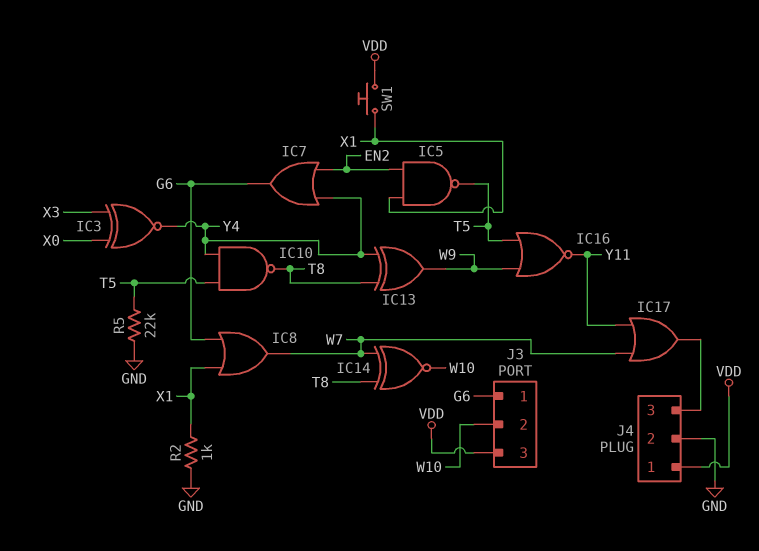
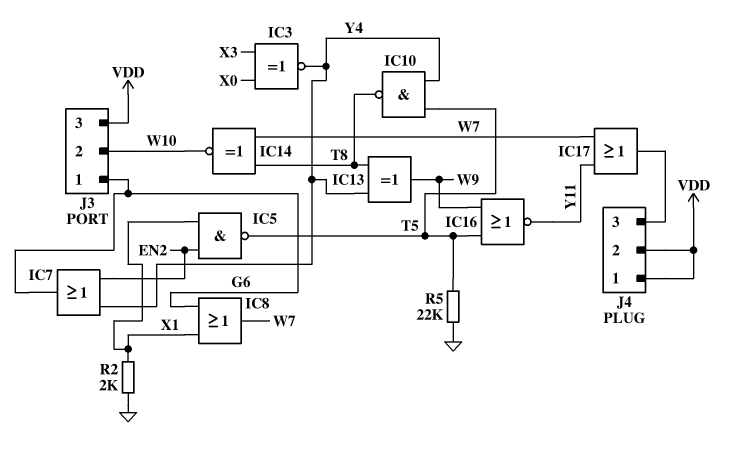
J4 pin 2: GND -> VDD
R2: 1k (GND, X1) -> 2k (GND, X1)
SW1: button (VDD, X1) -> none

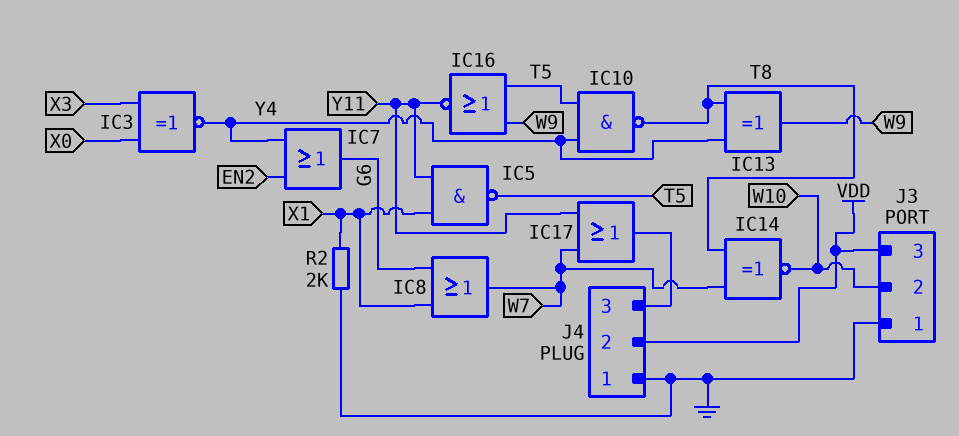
IC5: NAND (in EN2, in X1, out T5) -> NAND (in X1, in Y11, out T5)
J3 pin 1: G6 -> GND
J4 pin 1: VDD -> GND
R5: 22k (GND, T5) -> none

